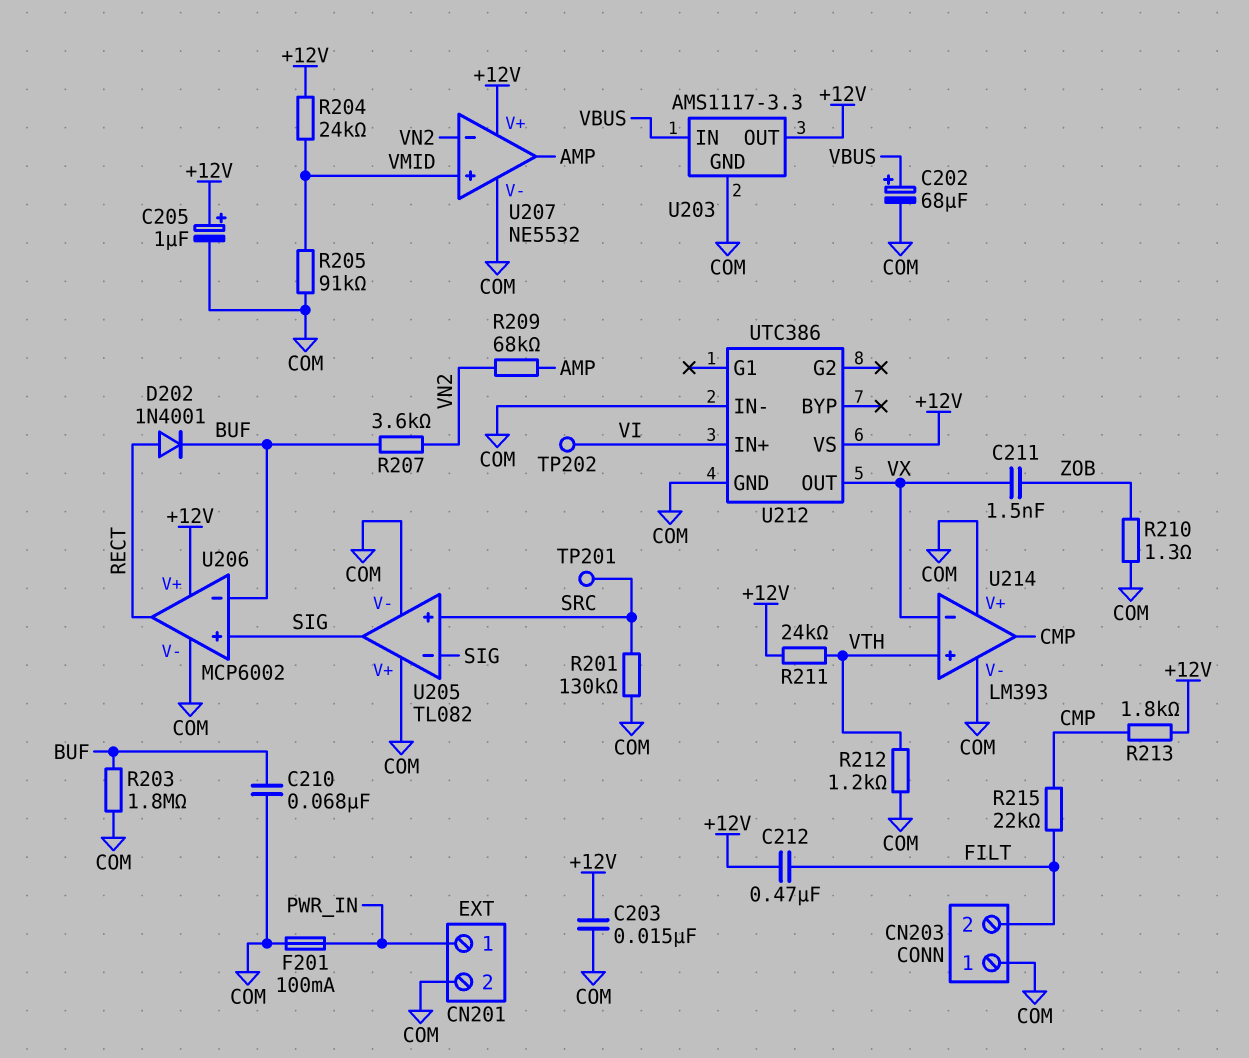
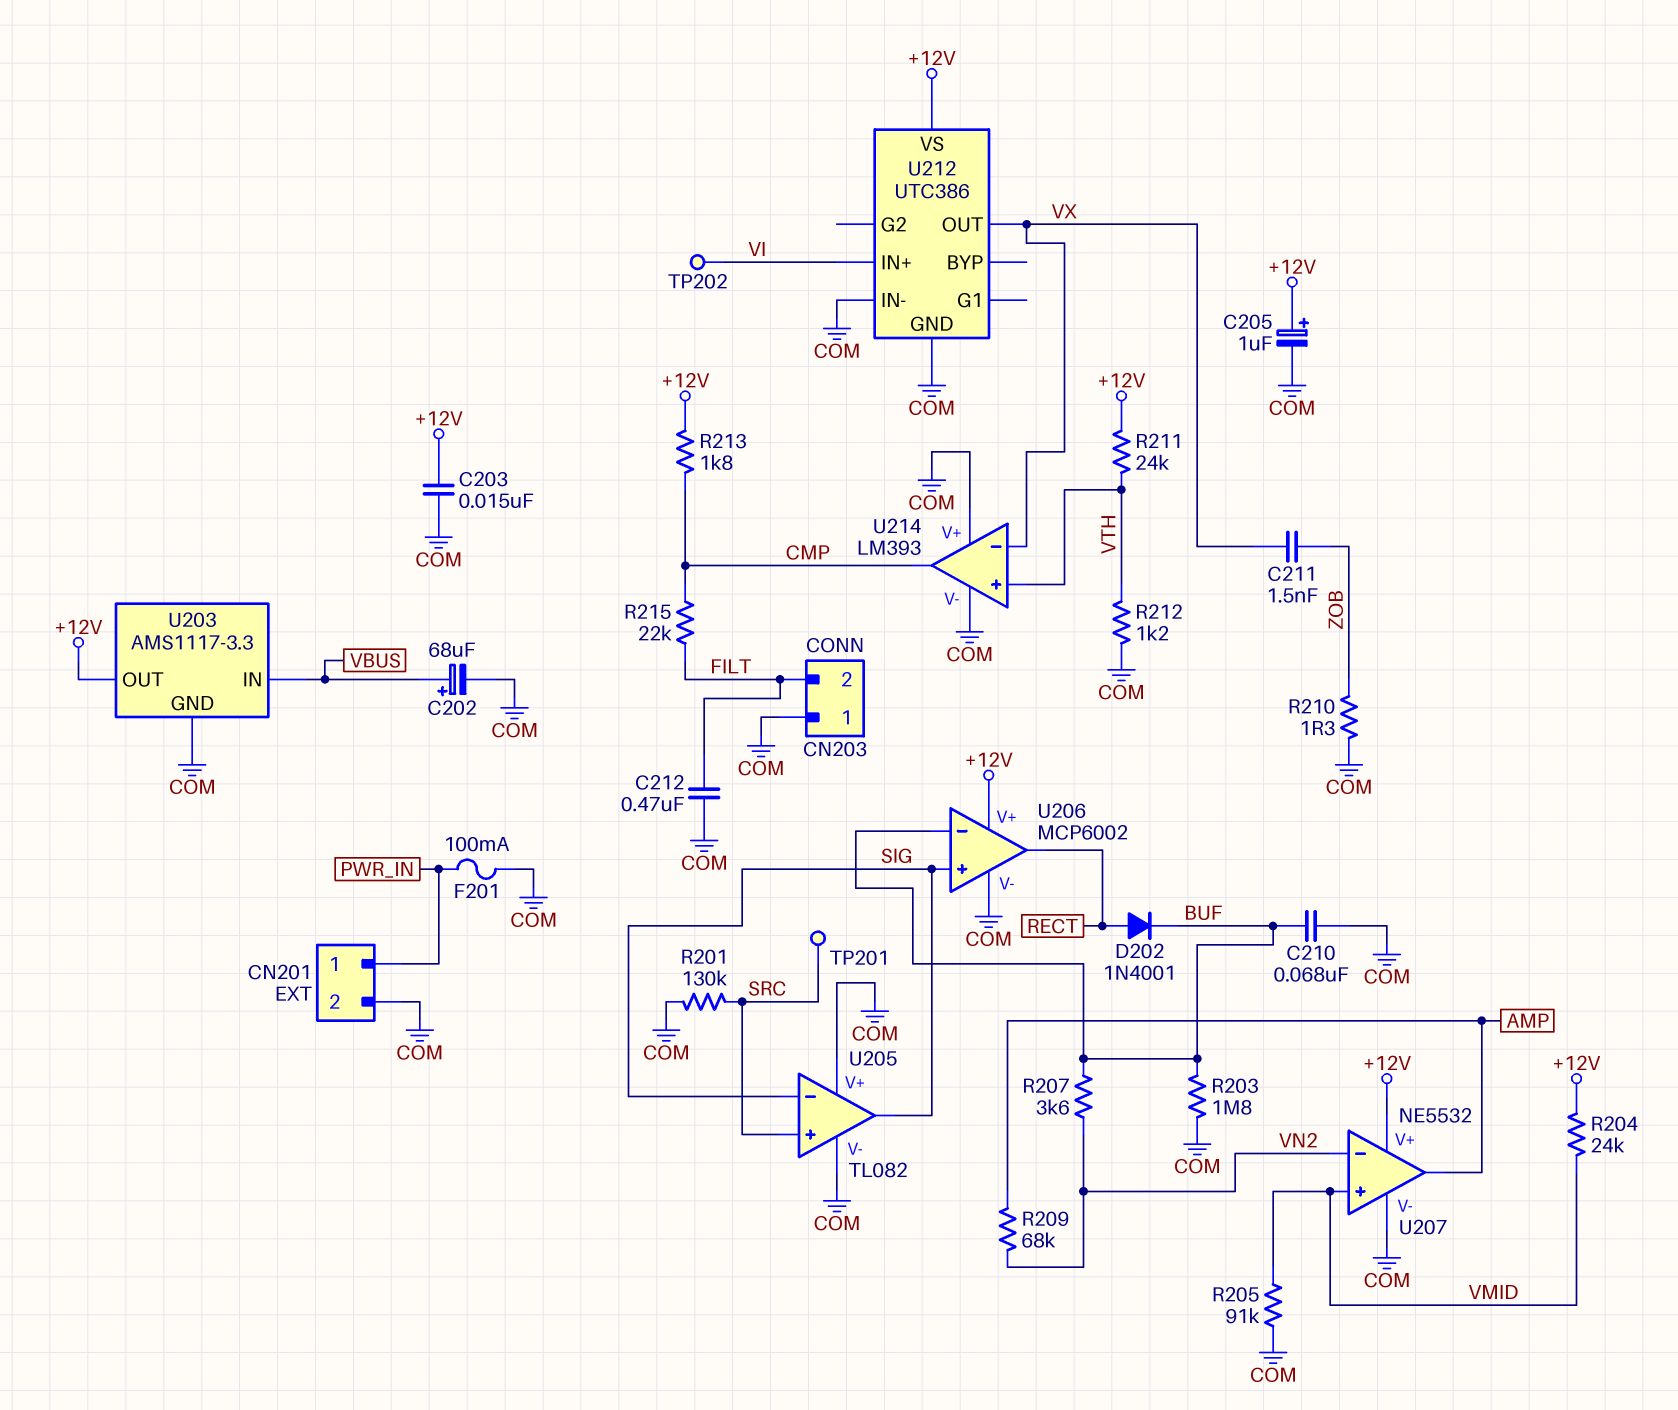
C212: 470nF (+12V, FILT) -> 470nF (COM, FILT)

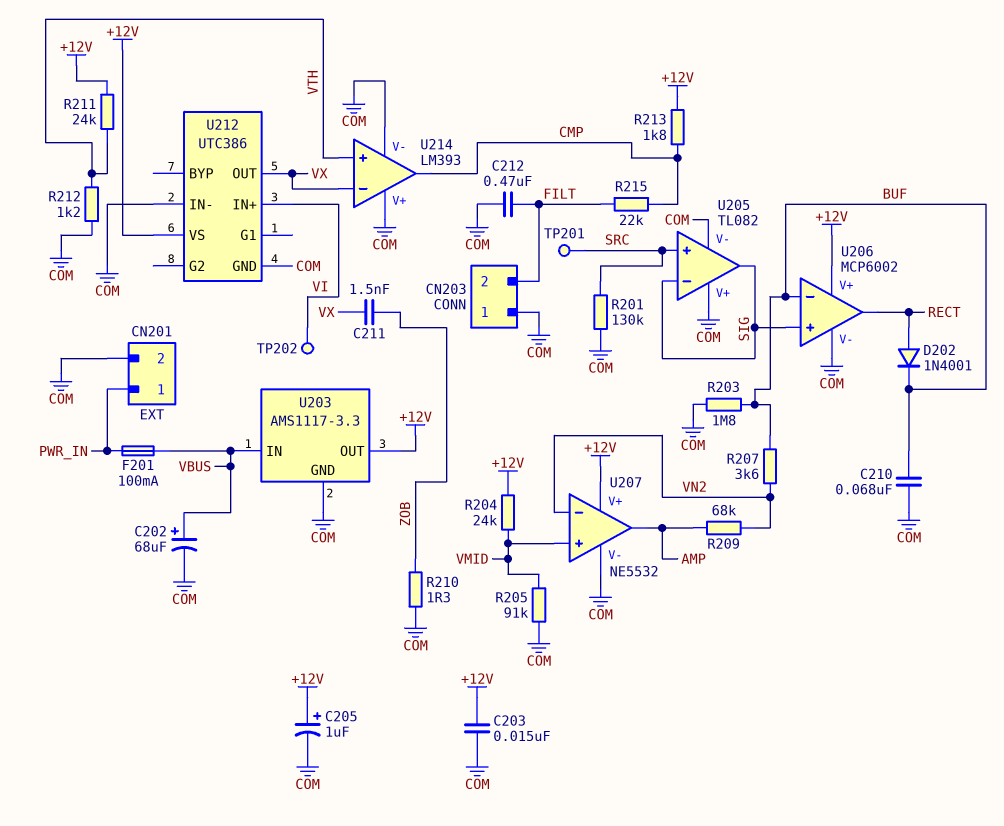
F201: 100mA (COM, PWR_IN) -> 100mA (PWR_IN, VBUS)

